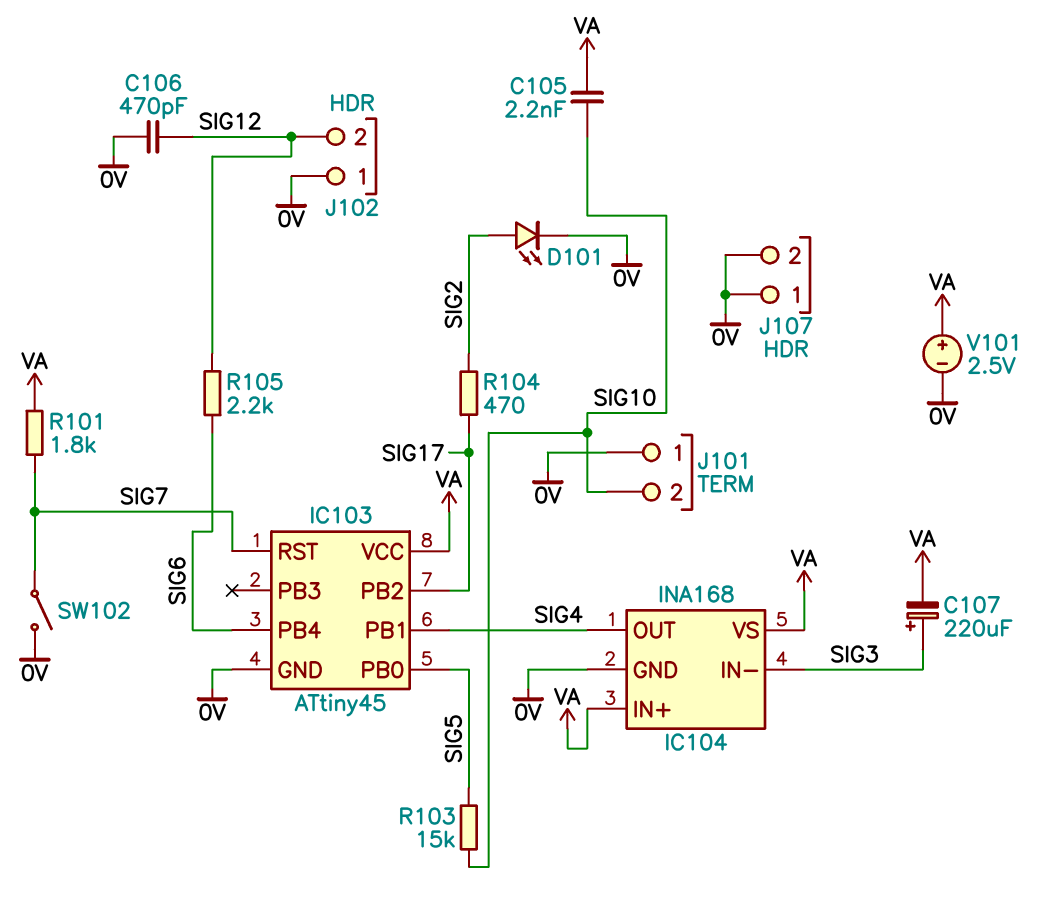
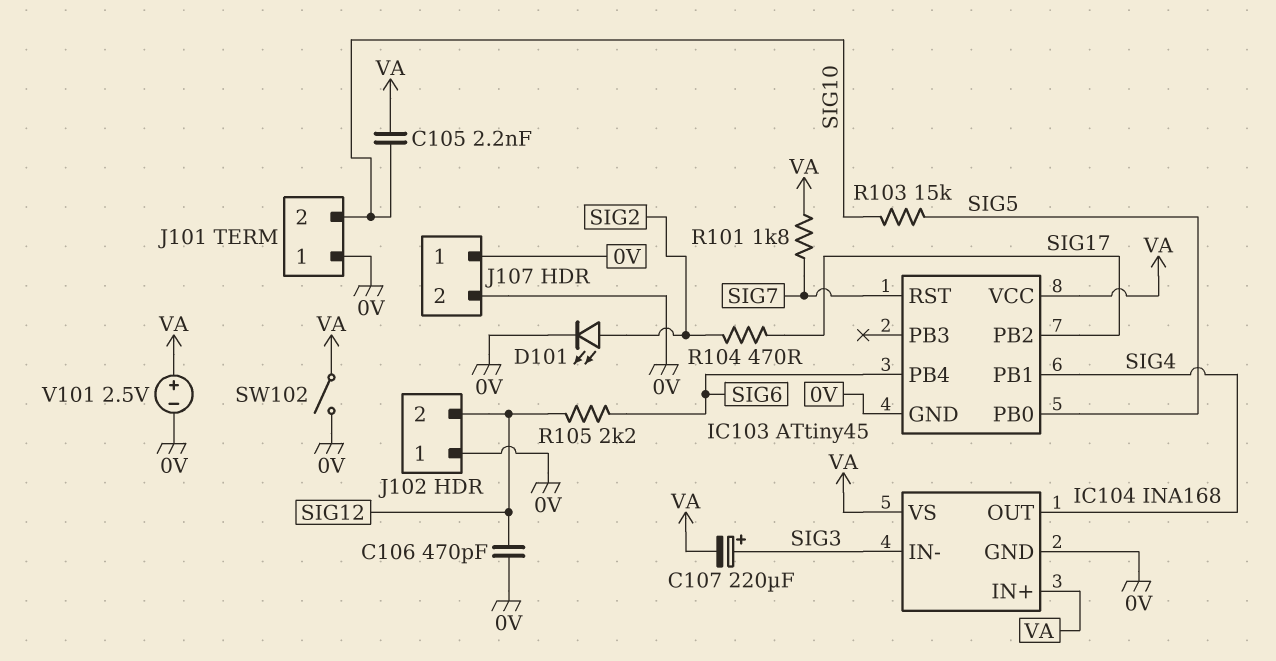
SW102: switch (0V, SIG7) -> switch (0V, VA)

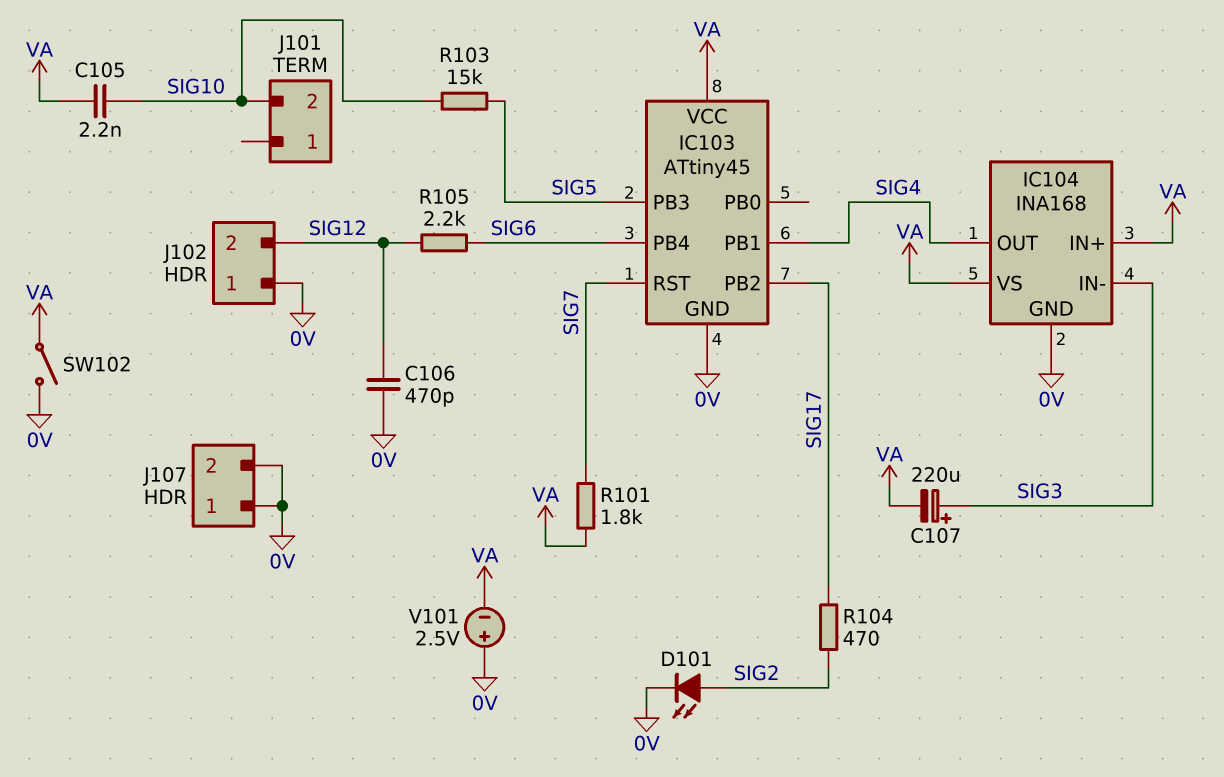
IC103 pin PB0: SIG5 -> none
IC103 pin PB3: none -> SIG5
J101 pin 1: 0V -> none
V101: 2.5V (plus VA, minus 0V) -> 2.5V (plus 0V, minus VA)

